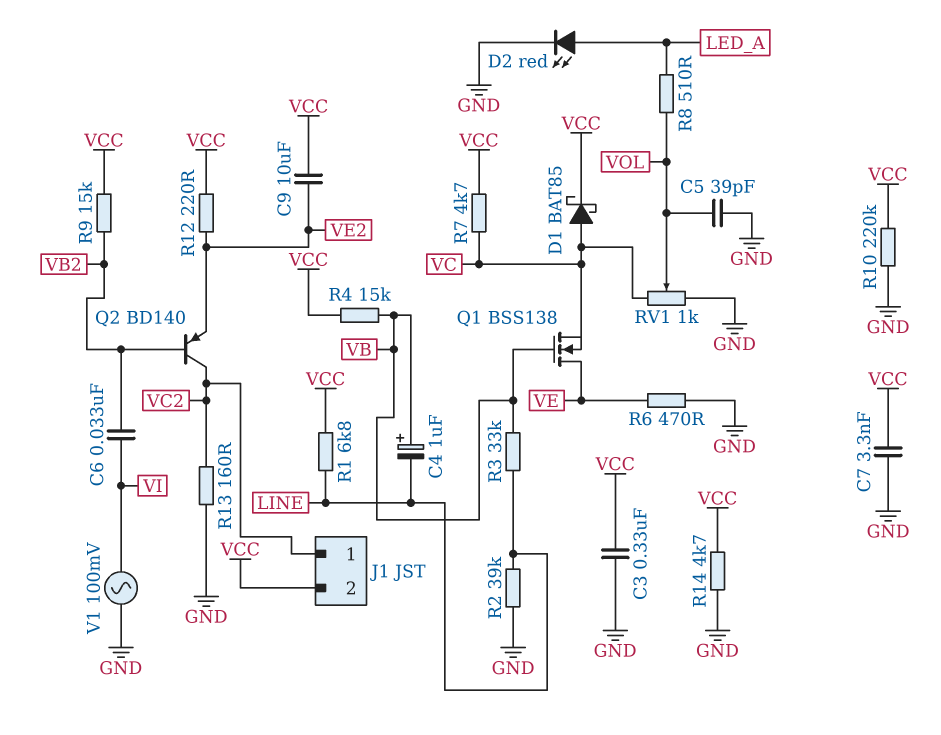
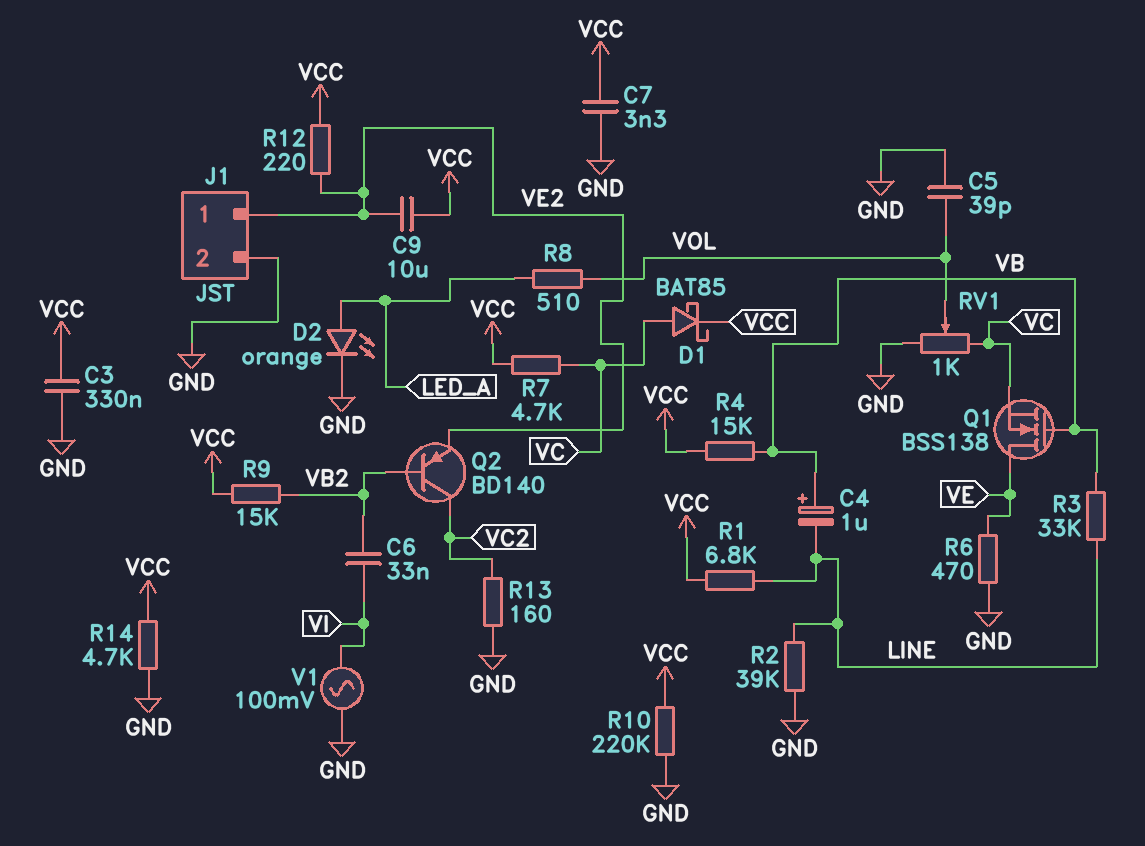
D2: LED red (A LED_A, K GND) -> LED orange (A LED_A, K GND)
J1 pin 1: VC2 -> VE2
J1 pin 2: VCC -> GND

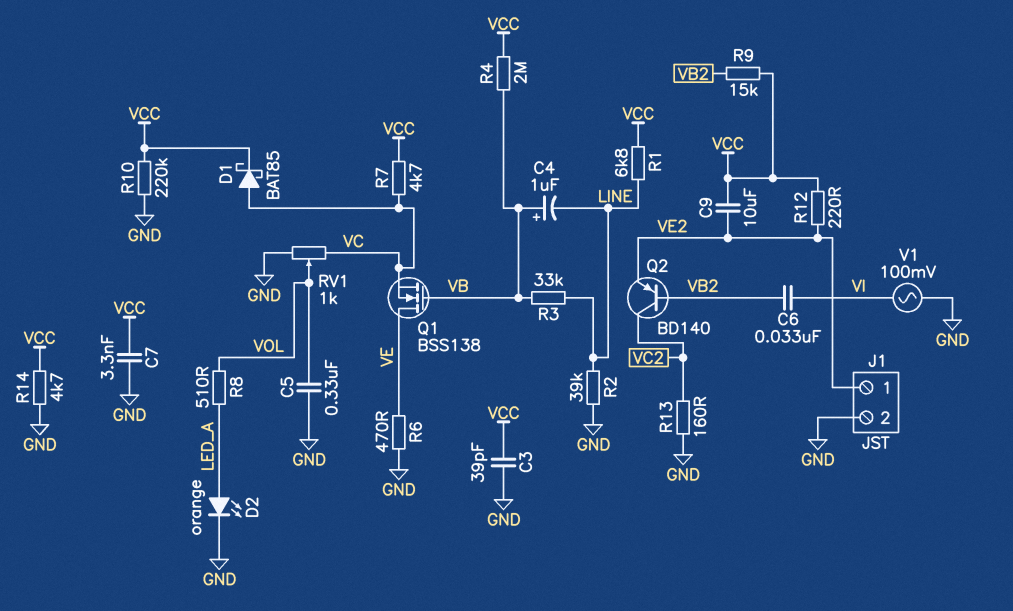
C3: 330nF (GND, VCC) -> 39pF (GND, VCC)
C5: 39pF (GND, VOL) -> 330nF (GND, VOL)
R4: 15k (VB, VCC) -> 2M (VB, VCC)

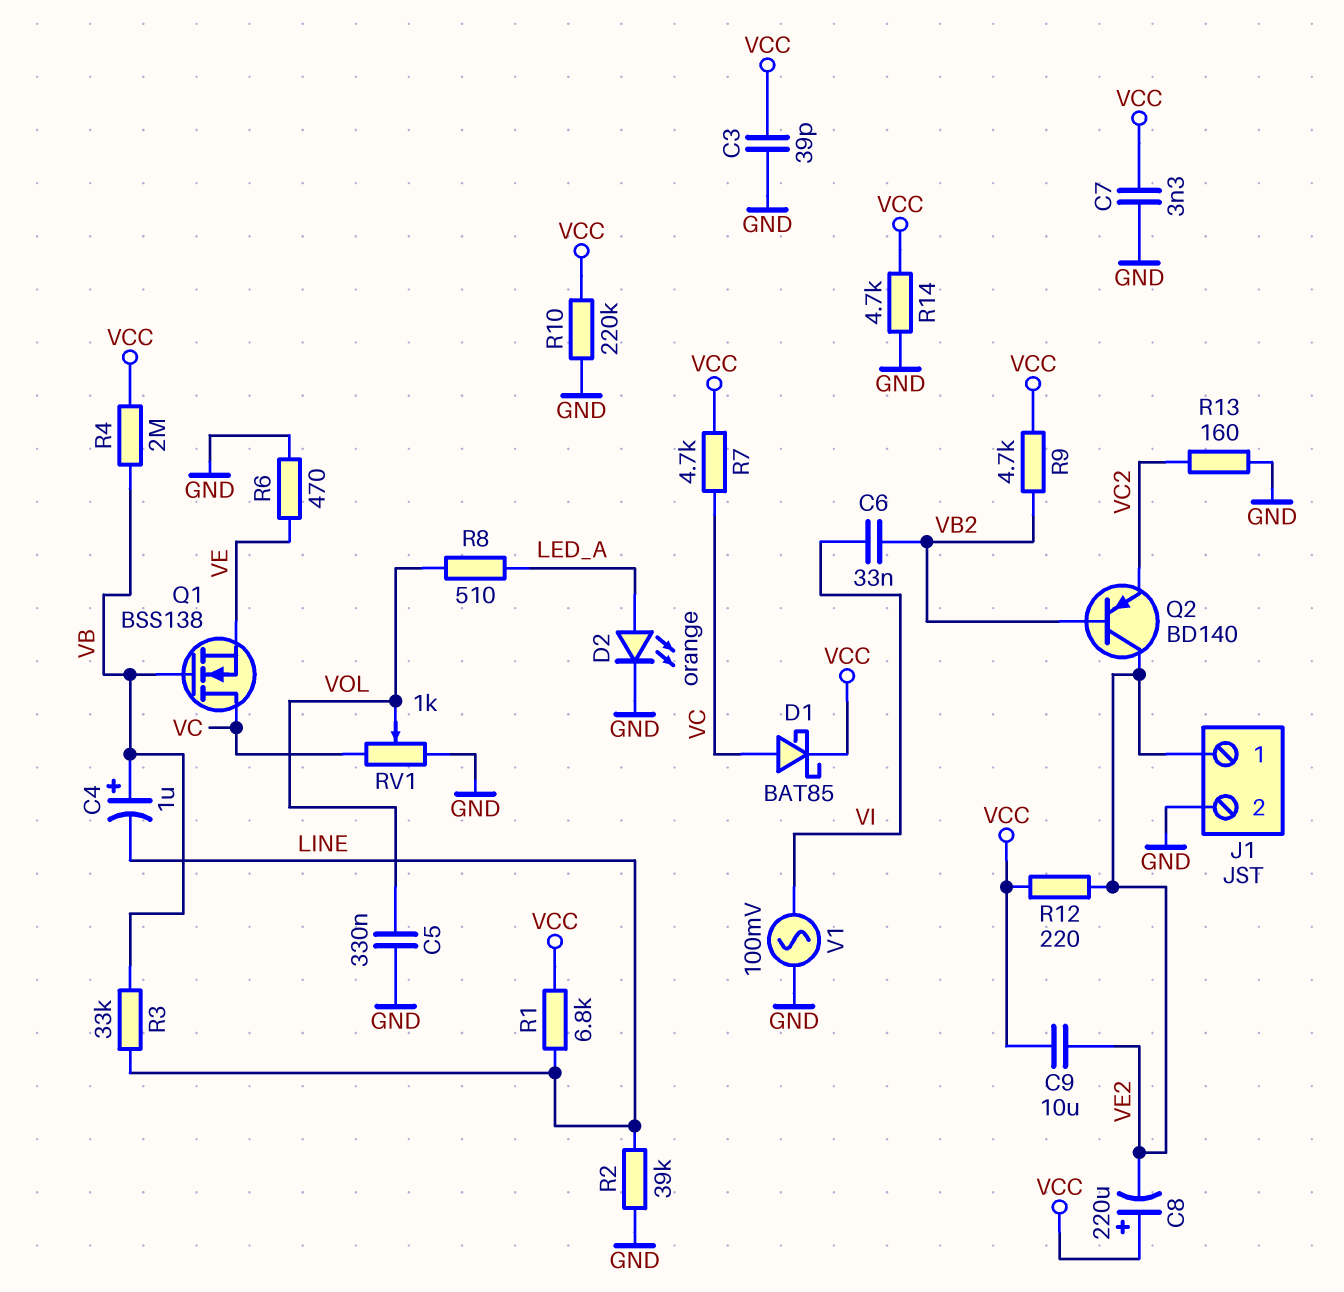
C8: none -> 220uF (plus VCC, minus VE2)
Q1: NMOS BSS138 (G VB, D VE, S VC) -> NMOS BSS138 (G VB, D VC, S VE)
Q2: PNP BD140 (B VB2, C VC2, E VE2) -> PNP BD140 (B VB2, C VE2, E VC2)
R9: 15k (VB2, VCC) -> 4.7k (VB2, VCC)

